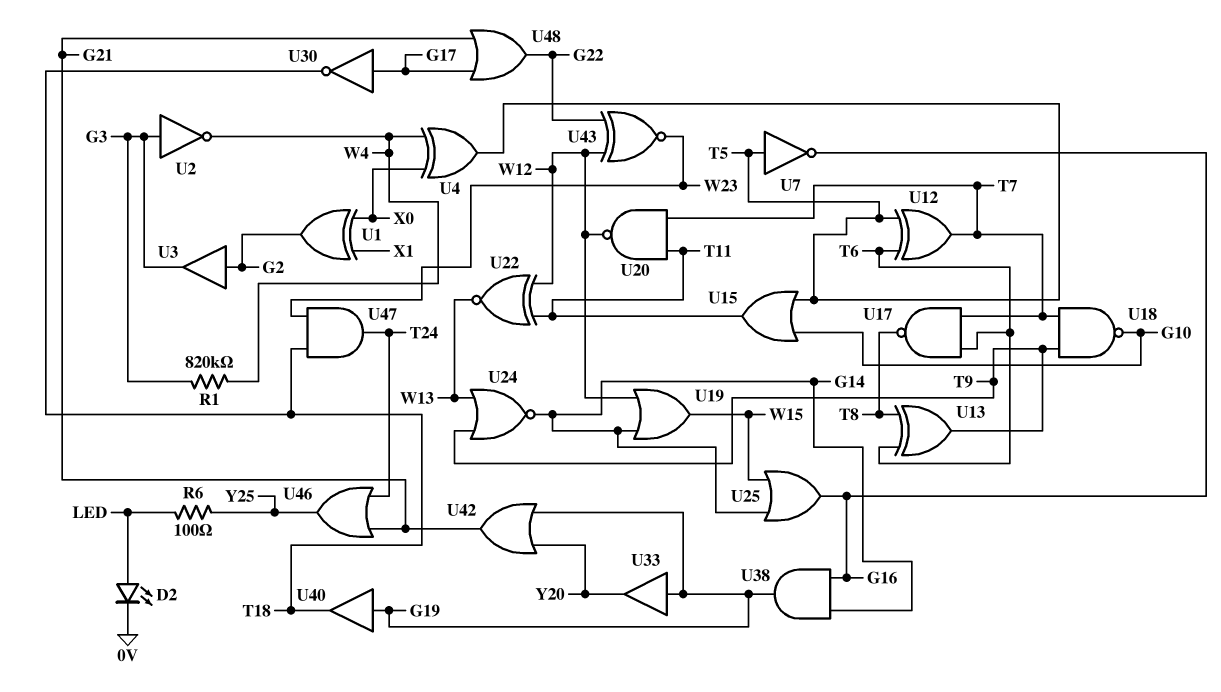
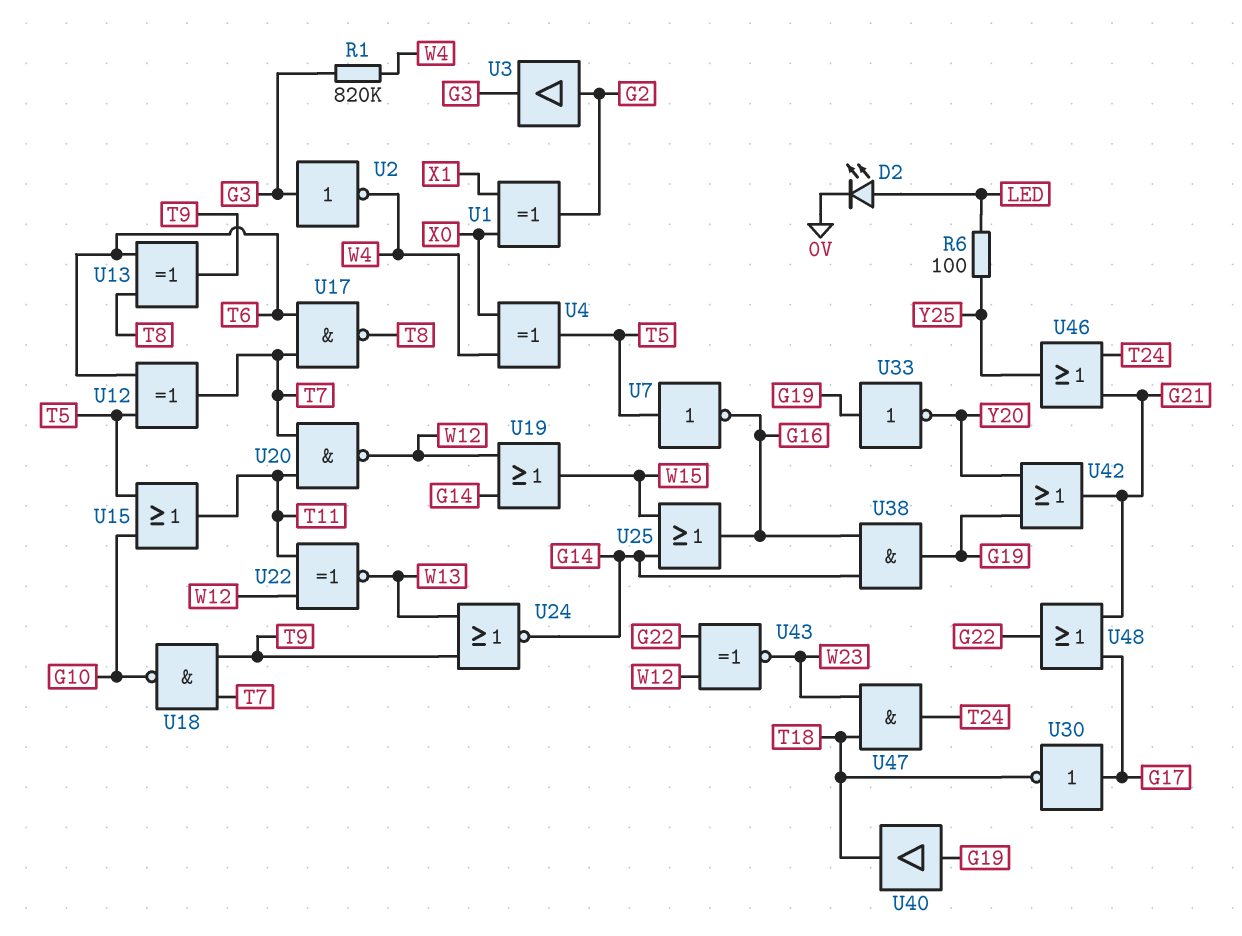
U33: buffer (in G19, out Y20) -> NOT (in G19, out Y20)

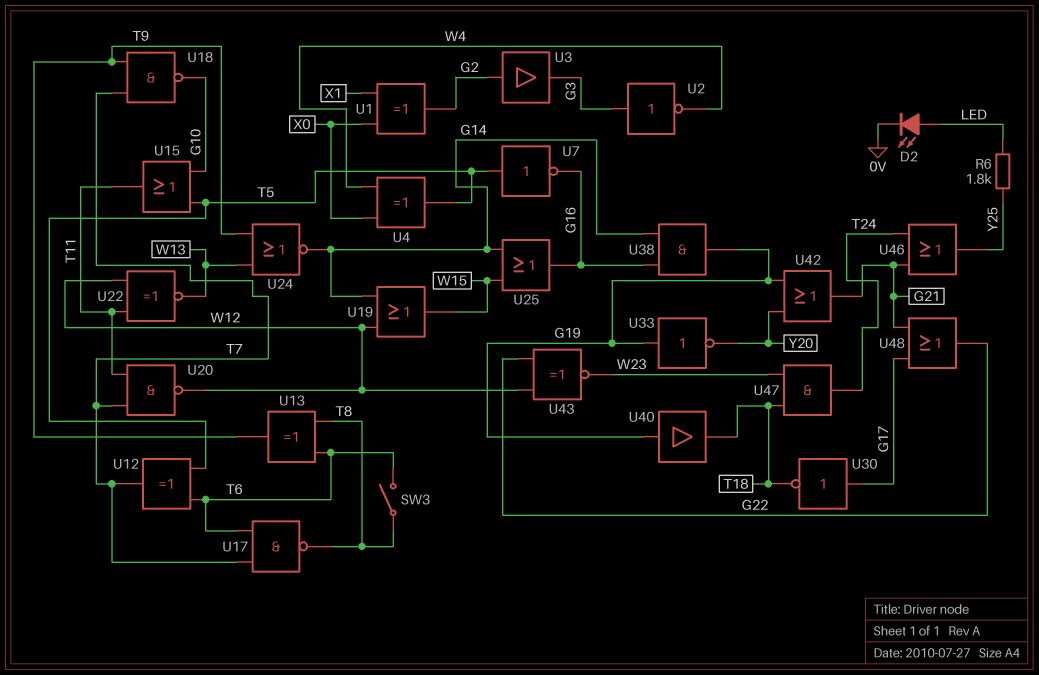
R1: 820k (G3, W4) -> none
R6: 100 (LED, Y25) -> 1.8k (LED, Y25)
SW3: none -> switch (T6, T8)

